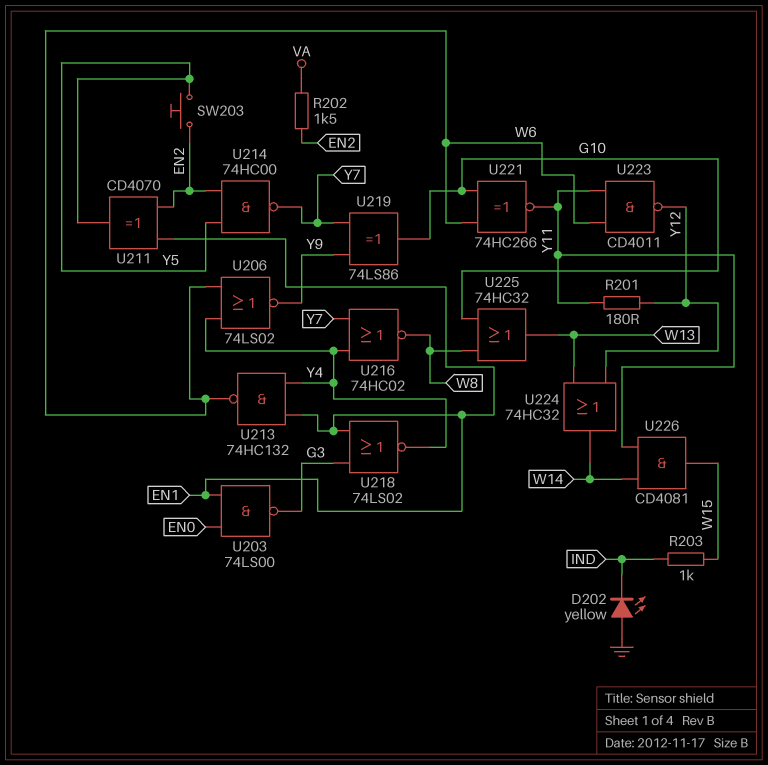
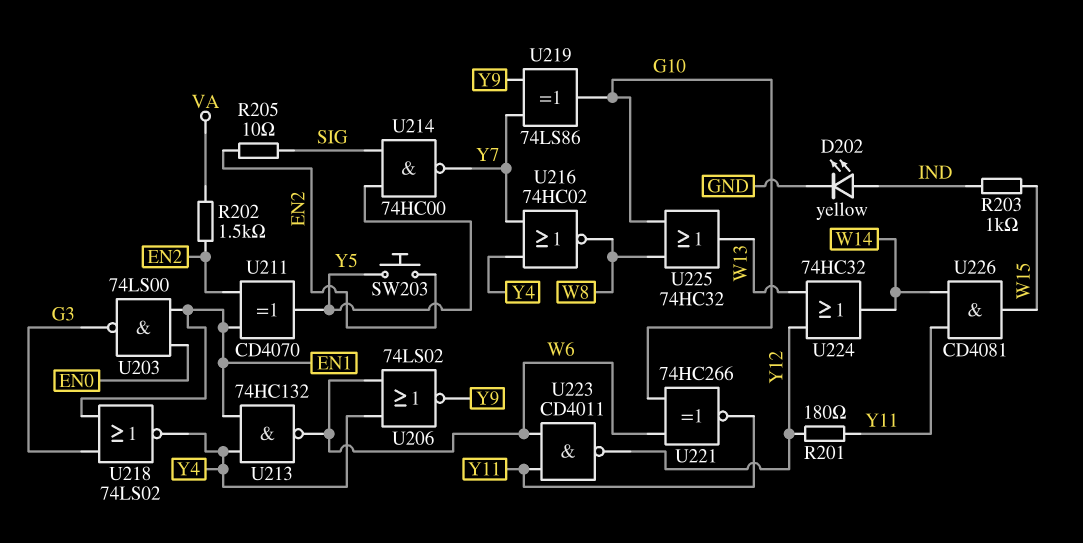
D202: LED yellow (A GND, K IND) -> LED yellow (A IND, K GND)
R205: none -> 10 (EN2, SIG)
U214: NAND 74HC00 (in EN2, in Y5, out Y7) -> NAND 74HC00 (in SIG, in Y5, out Y7)

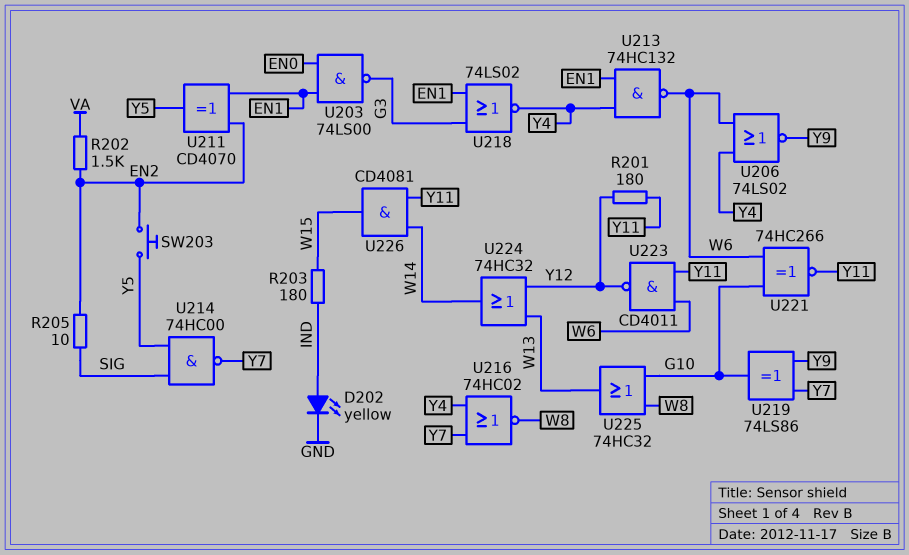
R203: 1k (IND, W15) -> 180 (IND, W15)

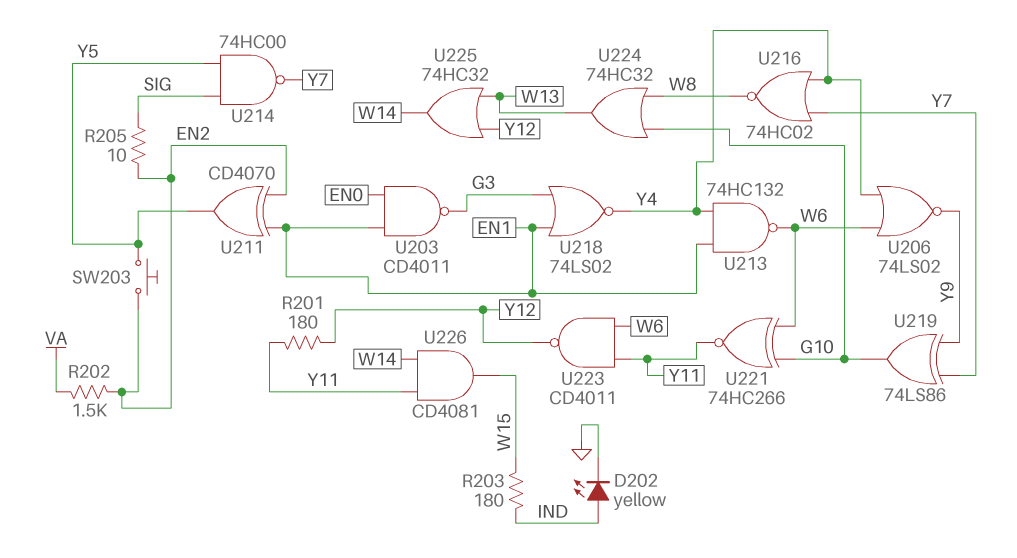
U203: NAND 74LS00 (in EN0, in EN1, out G3) -> NAND CD4011 (in EN0, in EN1, out G3)
U224: OR 74HC32 (in W13, in Y12, out W14) -> OR 74HC32 (in G10, in W8, out W13)
U225: OR 74HC32 (in G10, in W8, out W13) -> OR 74HC32 (in W13, in Y12, out W14)

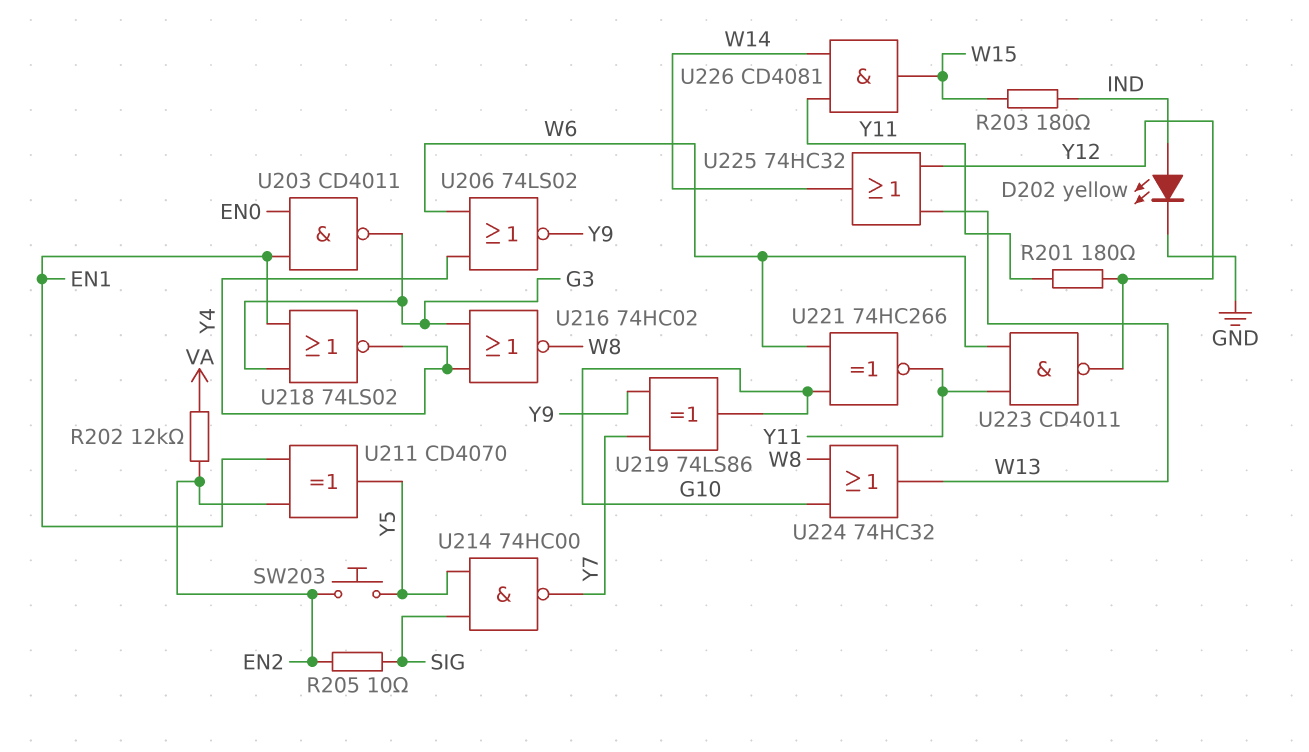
R202: 1.5k (EN2, VA) -> 12k (EN2, VA)
U213: NAND 74HC132 (in EN1, in Y4, out W6) -> none
U216: NOR 74HC02 (in Y4, in Y7, out W8) -> NOR 74HC02 (in G3, in Y4, out W8)

